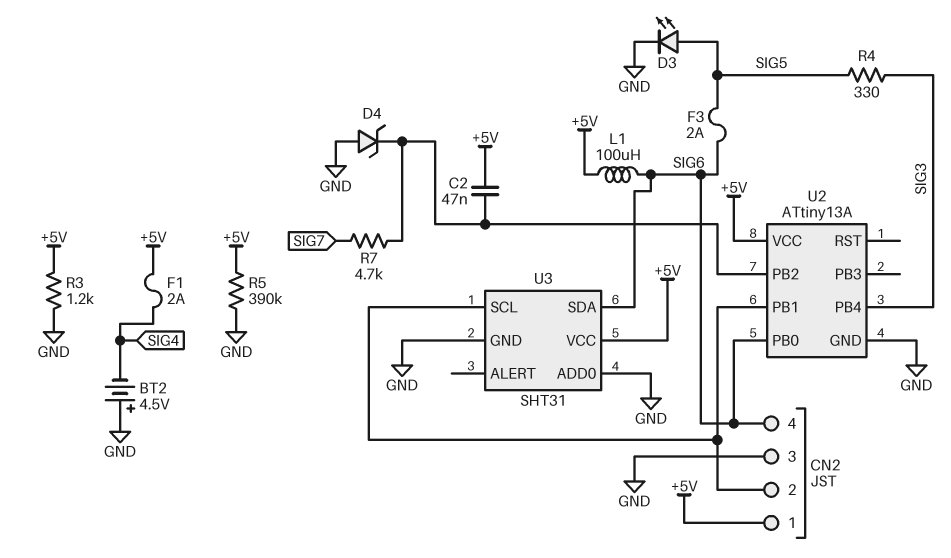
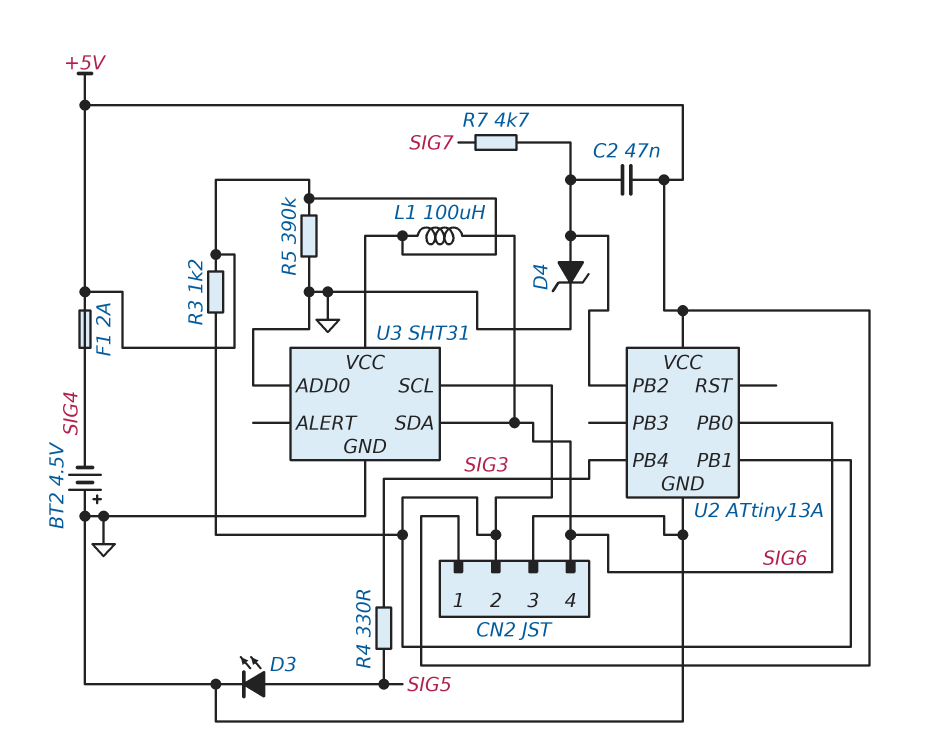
D4: zener (A GND, K U2/PB2) -> zener (A U2/PB2, K GND)
F3: 2A (SIG5, SIG6) -> none
R3: 1.2k (+5V, GND) -> 1.2k (+5V, CN2/2)

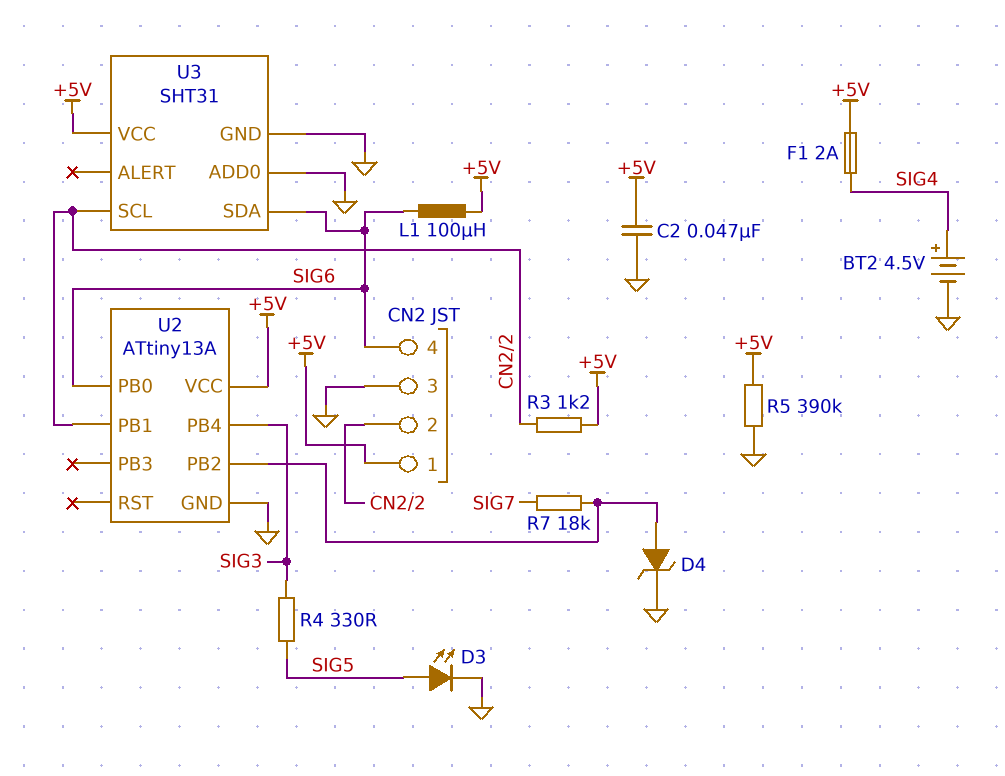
BT2: 4.5V (plus GND, minus SIG4) -> 4.5V (plus SIG4, minus GND)
C2: 47nF (+5V, U2/PB2) -> 47nF (+5V, GND)
R7: 4.7k (SIG7, U2/PB2) -> 18k (SIG7, U2/PB2)

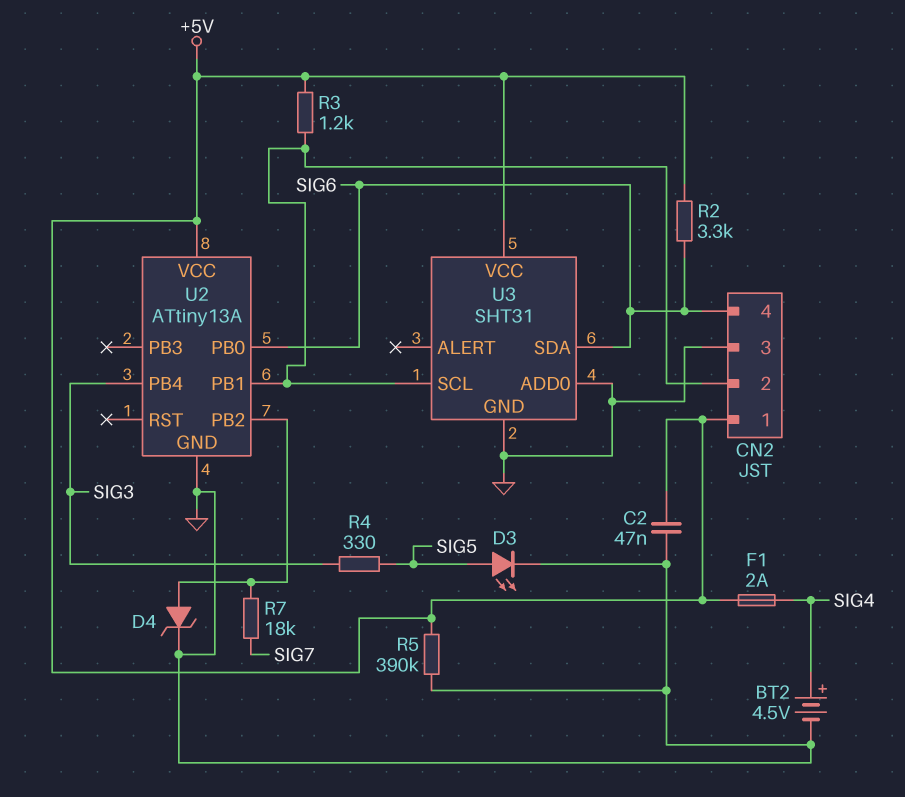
L1: 100uH (+5V, SIG6) -> none
R2: none -> 3.3k (+5V, SIG6)

